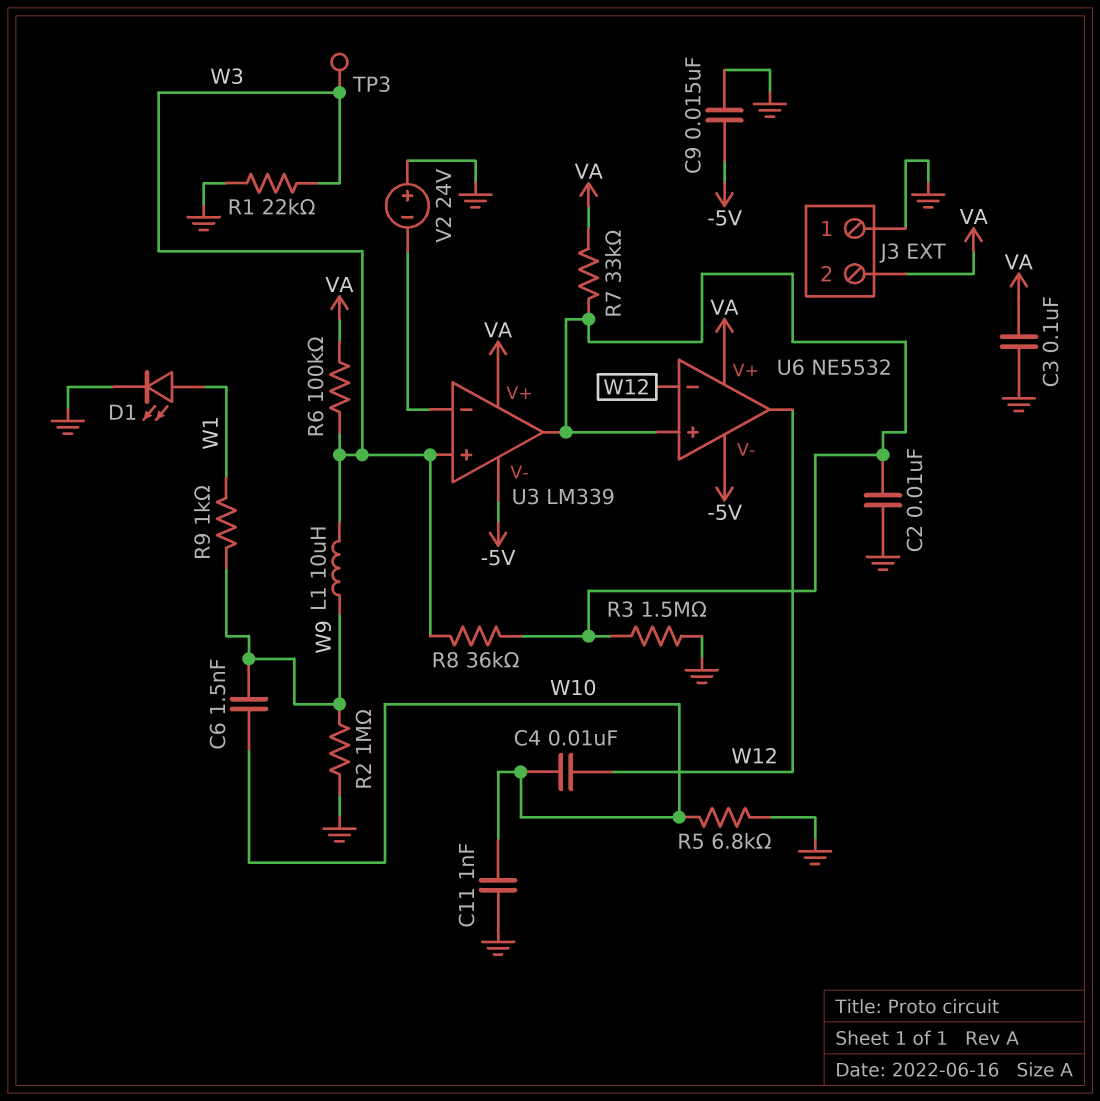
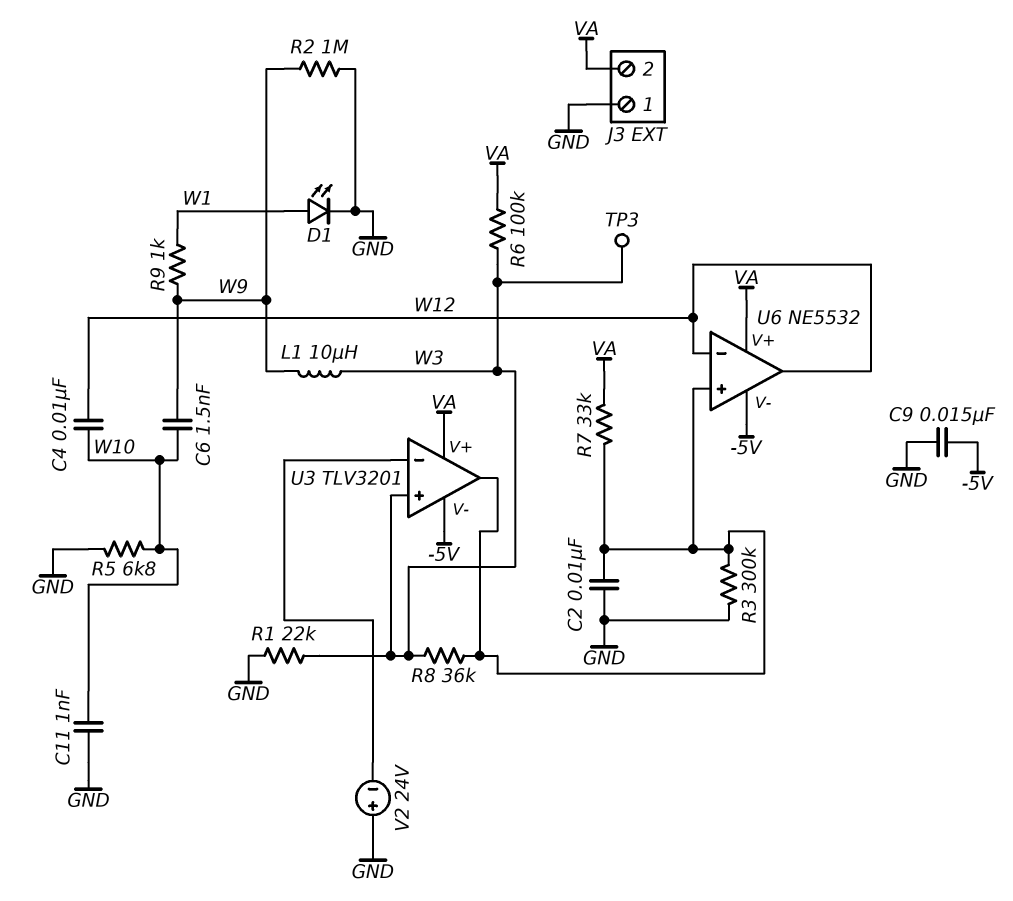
C3: 100nF (GND, VA) -> none
R3: 1.5M (GND, U3/out) -> 300k (GND, U3/out)
U3: LM339 -> TLV3201

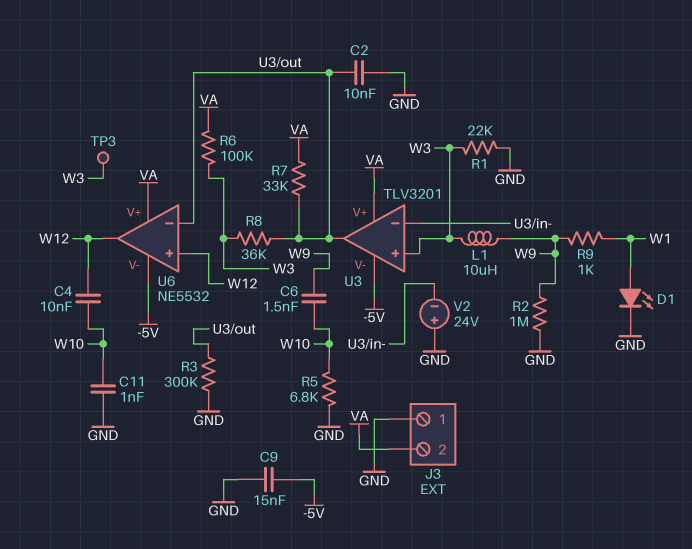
U6 pin in+: U3/out -> W12
U6 pin in-: W12 -> U3/out

